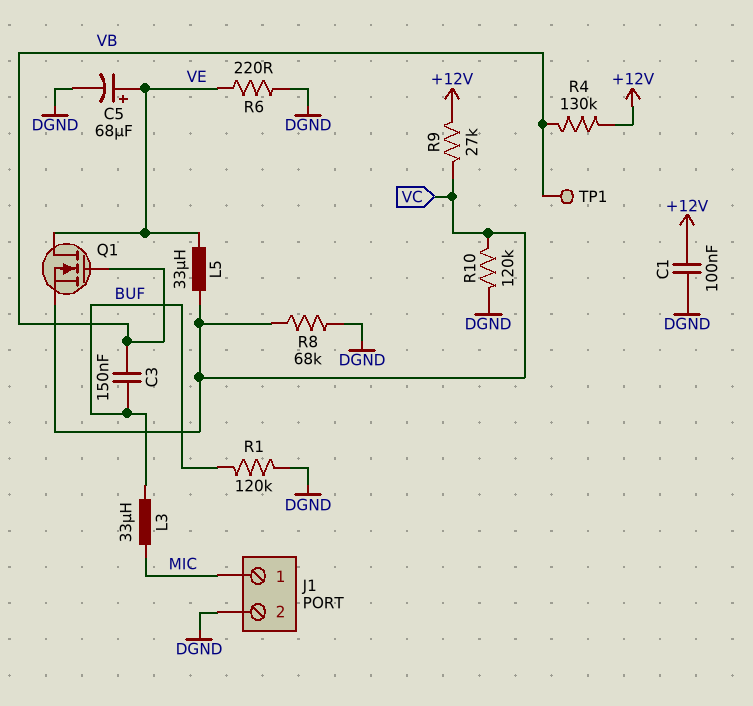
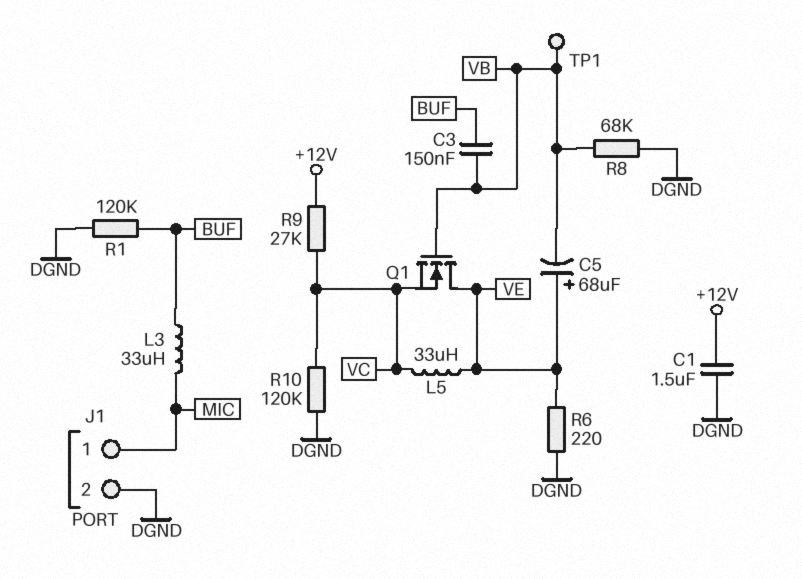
C1: 100nF (+12V, DGND) -> 1.5uF (+12V, DGND)
C5: 68uF (plus VE, minus DGND) -> 68uF (plus VE, minus VB)
R4: 130k (+12V, VB) -> none
R8: 68k (DGND, VC) -> 68k (DGND, VB)

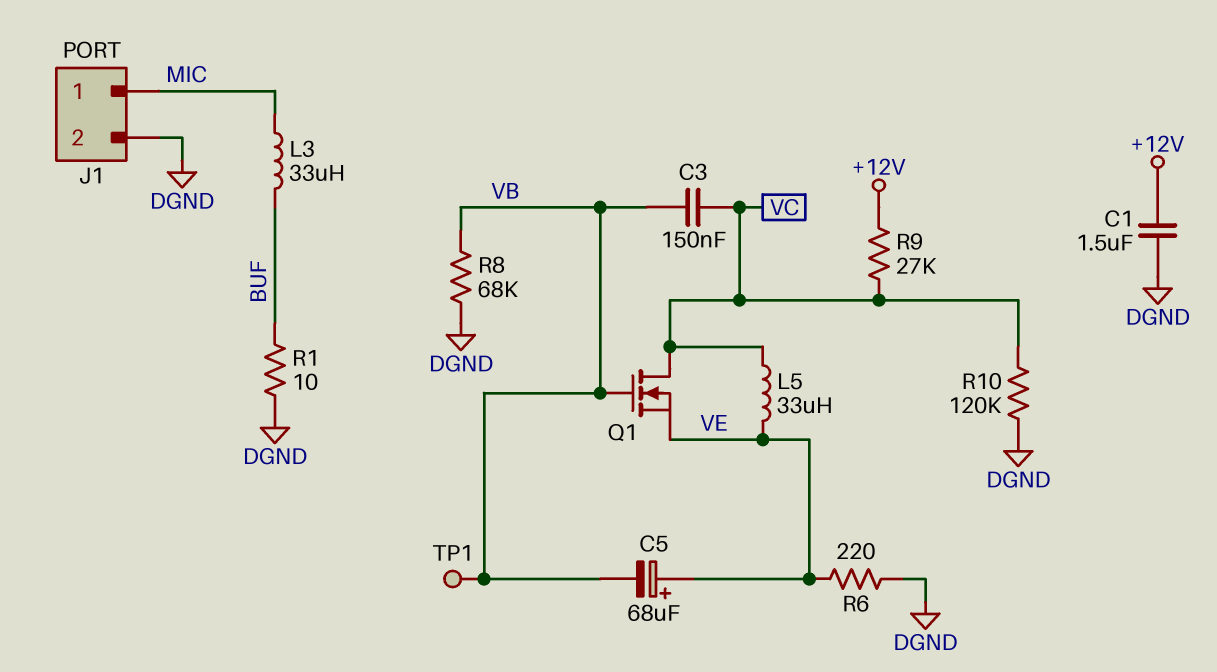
C3: 150nF (BUF, VB) -> 150nF (VB, VC)
Q1: NMOS (G VB, D VE, S VC) -> NMOS (G VB, D VC, S VE)
R1: 120k (BUF, DGND) -> 10 (BUF, DGND)

